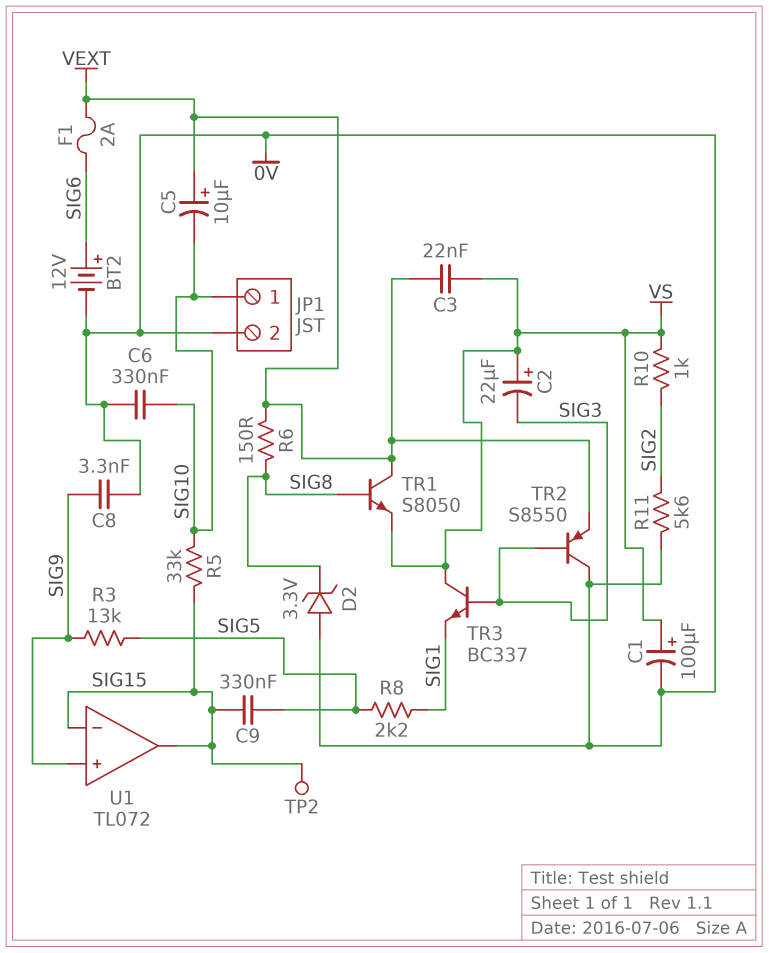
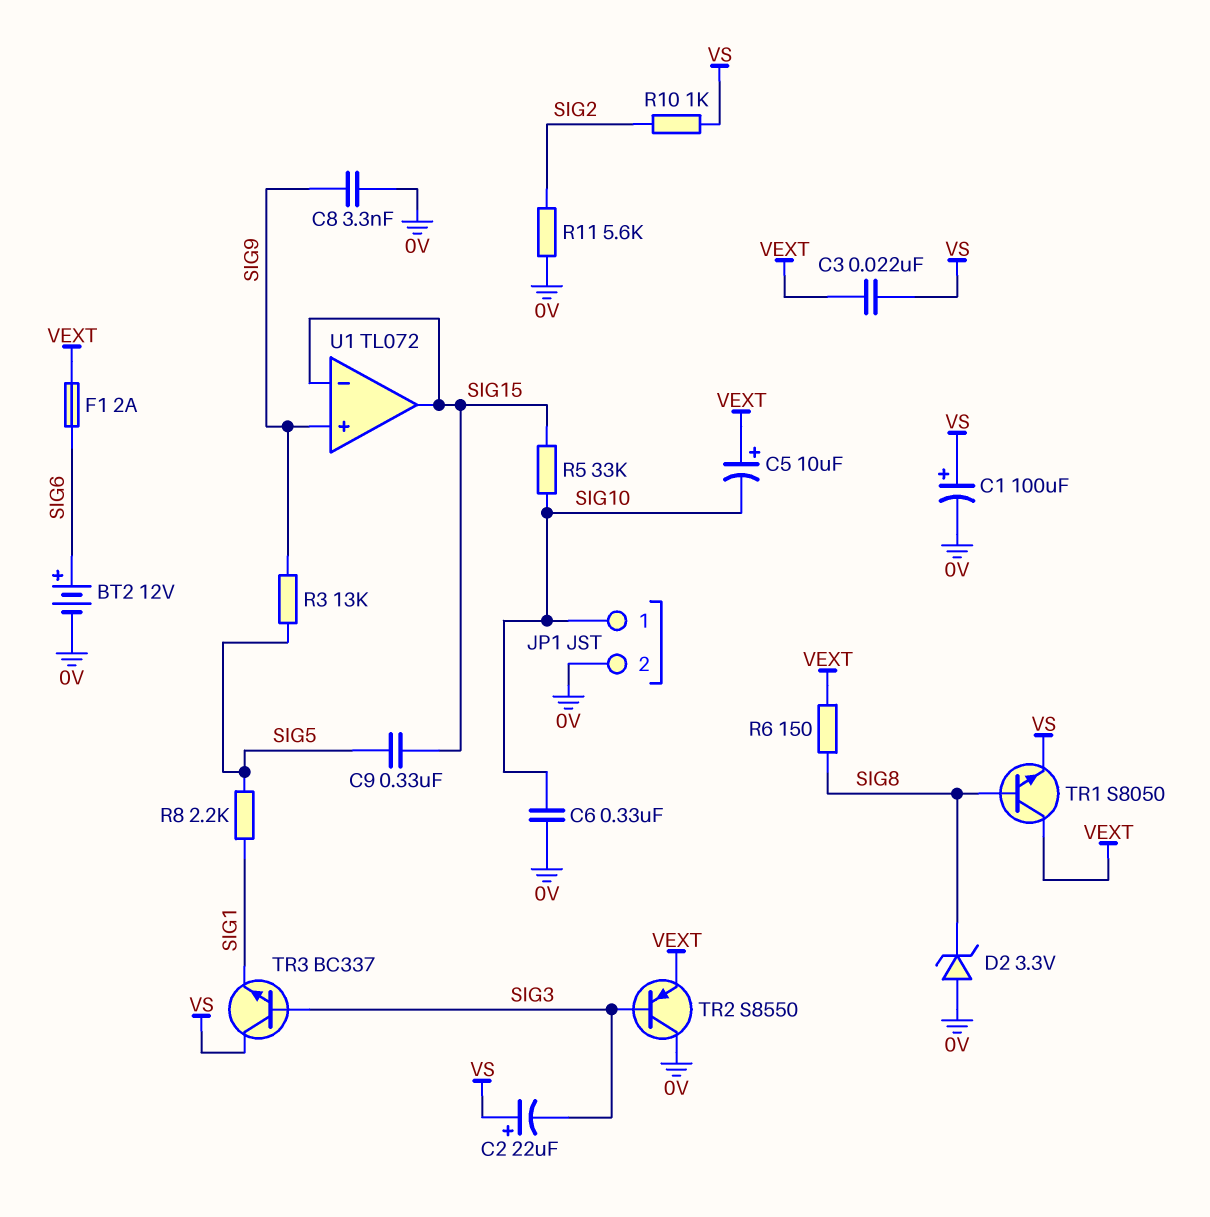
TP2: test point (SIG15) -> none

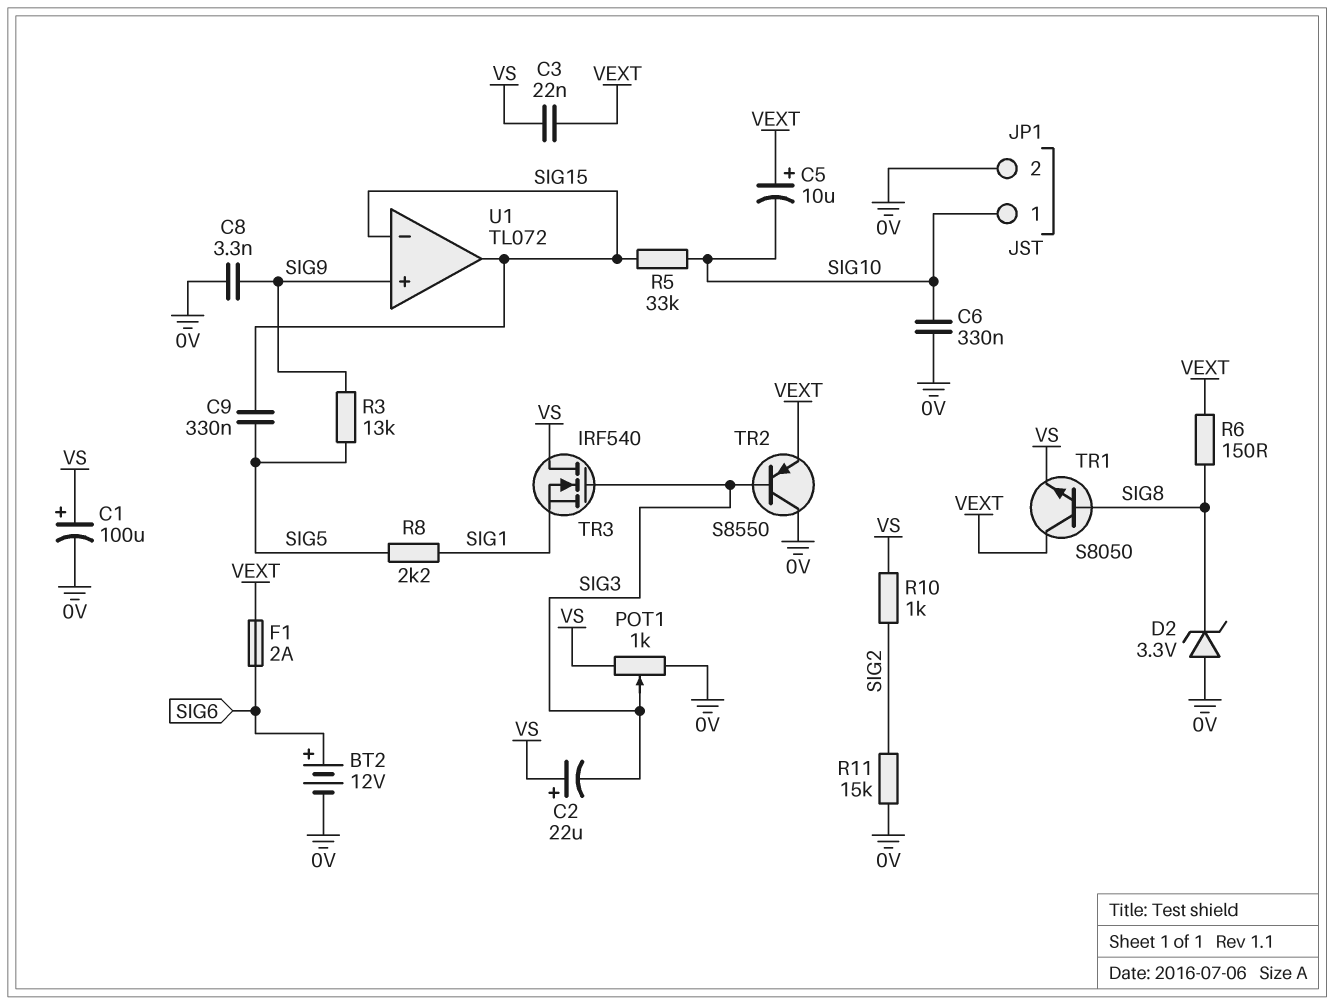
POT1: none -> 1k (0V, VS, wiper SIG3)
R11: 5.6k (0V, SIG2) -> 15k (0V, SIG2)
TR3: NPN BC337 (B SIG3, C VS, E SIG1) -> NMOS IRF540 (G SIG3, D VS, S SIG1)

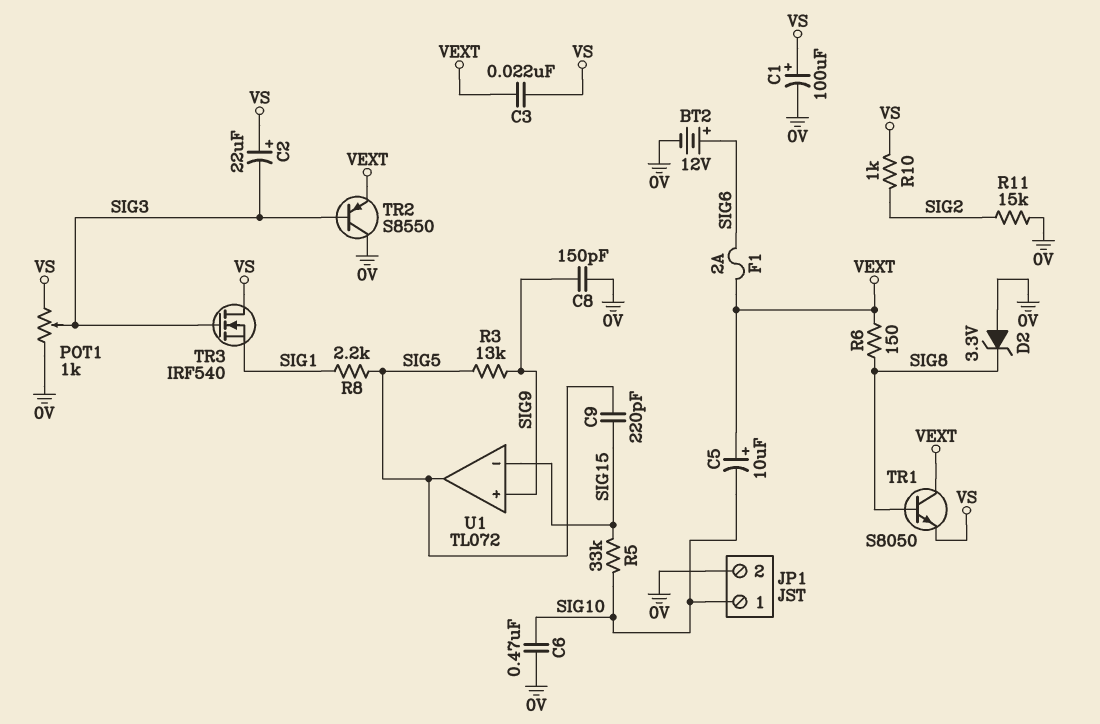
C6: 330nF (0V, SIG10) -> 470nF (0V, SIG10)
C8: 3.3nF (0V, SIG9) -> 150pF (0V, SIG9)
C9: 330nF (SIG5, SIG15) -> 220pF (SIG5, SIG15)
U1 pin out: SIG15 -> SIG5

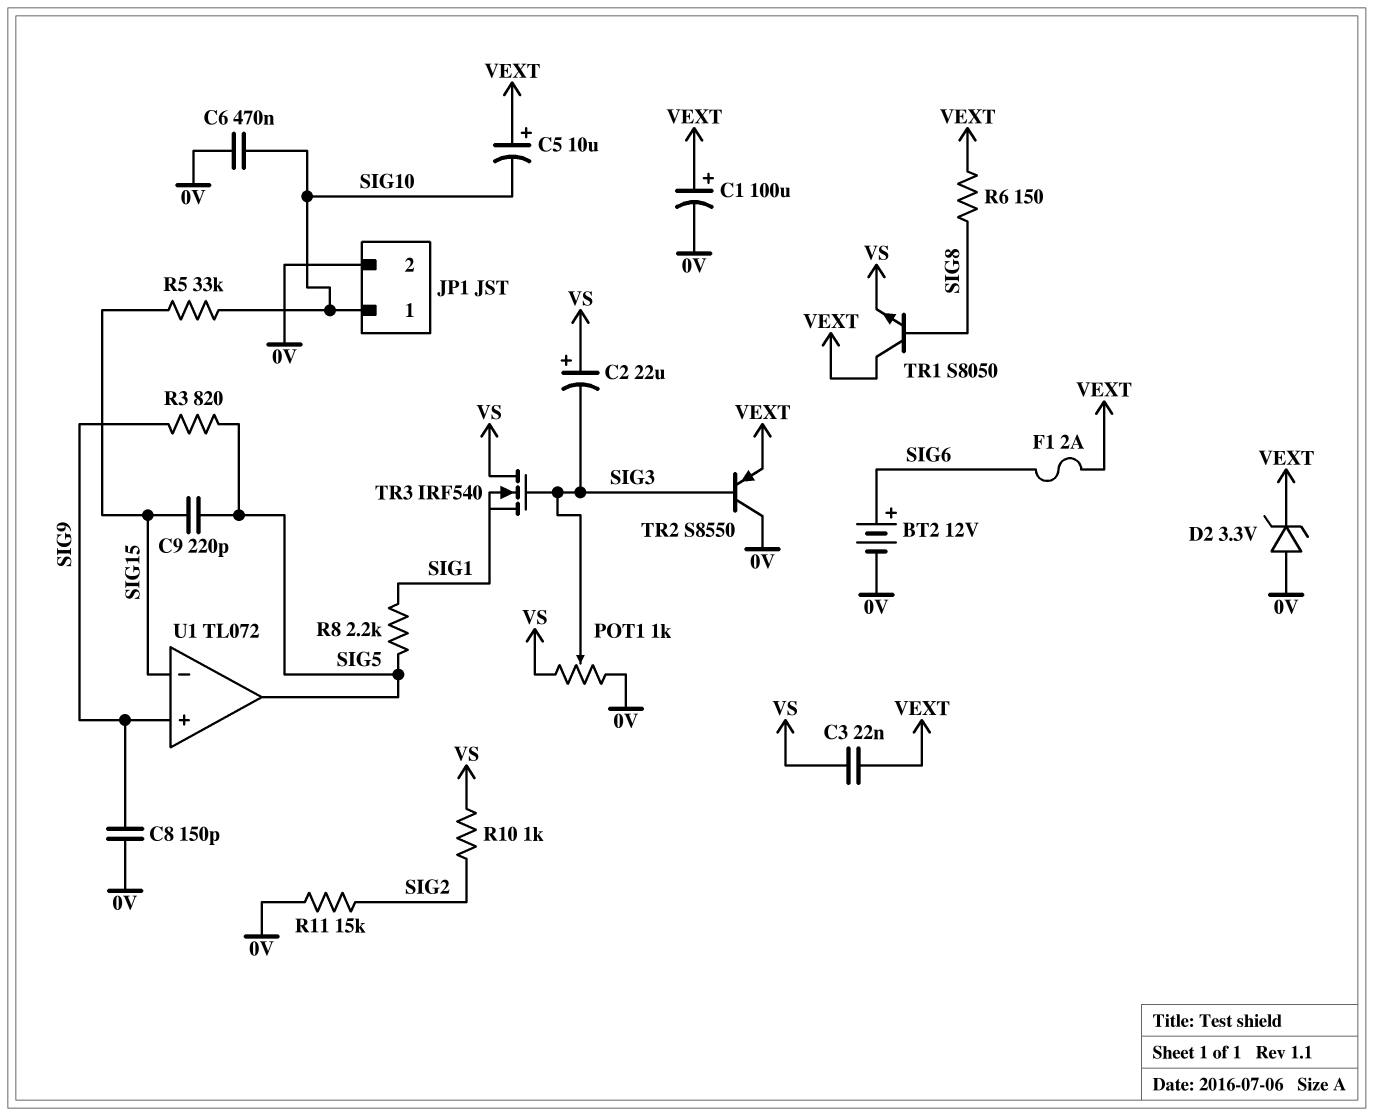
C1: 100uF (plus VS, minus 0V) -> 100uF (plus VEXT, minus 0V)
D2: zener 3.3V (A 0V, K SIG8) -> zener 3.3V (A 0V, K VEXT)
R3: 13k (SIG5, SIG9) -> 820 (SIG5, SIG9)

